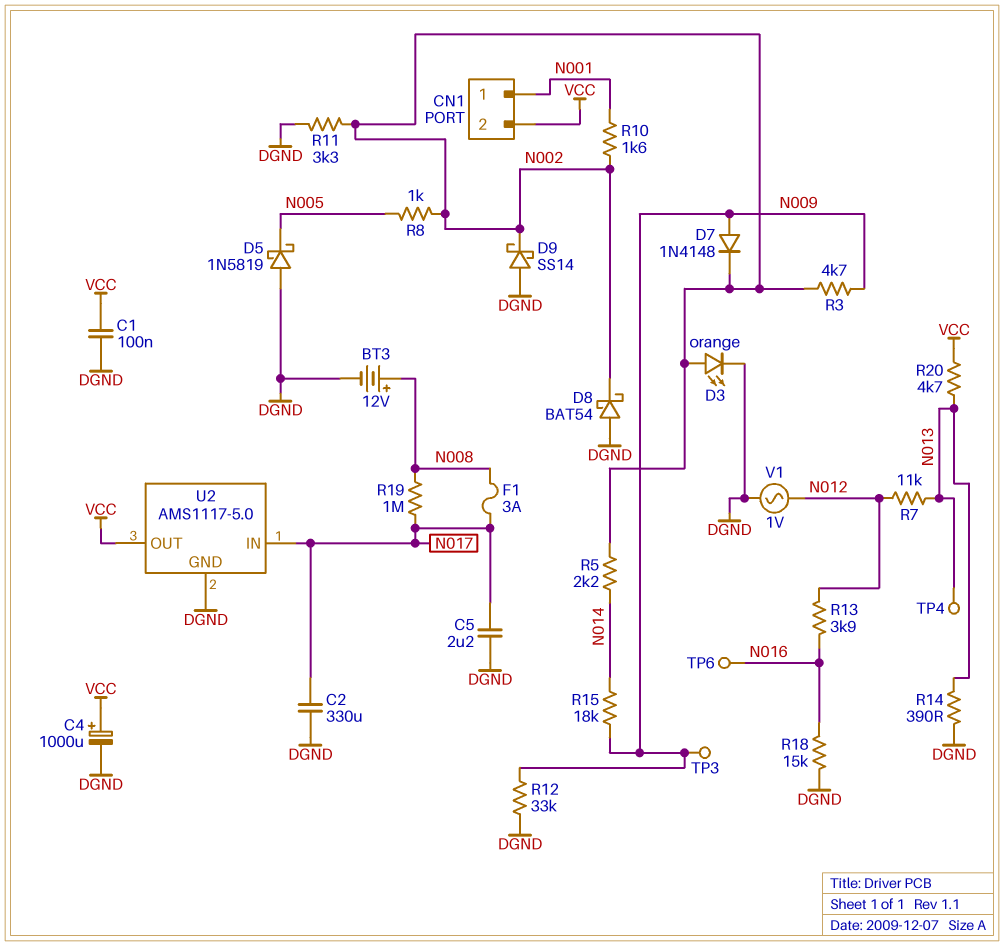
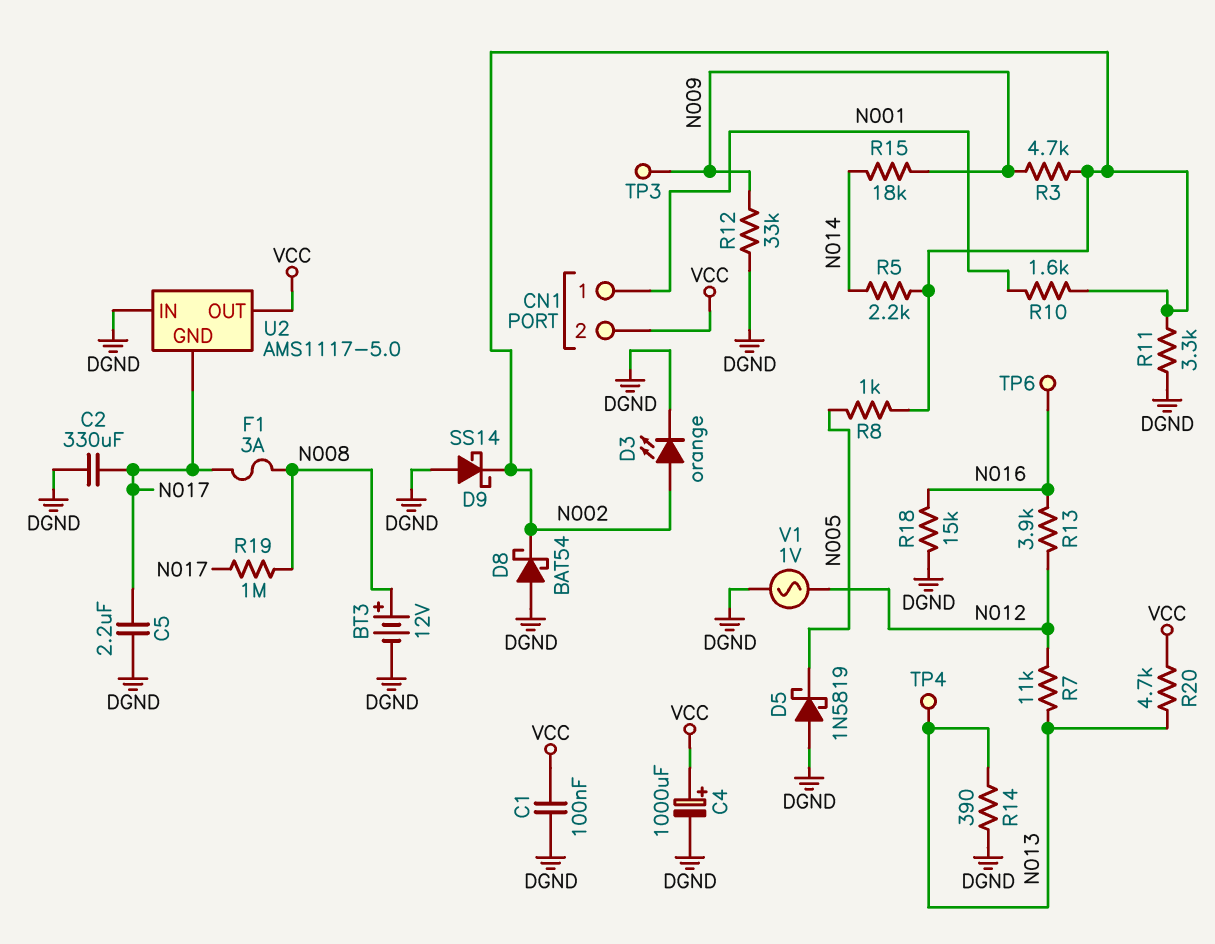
D7: diode 1N4148 (A N009, K N002) -> none
U2 pin GND: DGND -> N017
U2 pin IN: N017 -> DGND

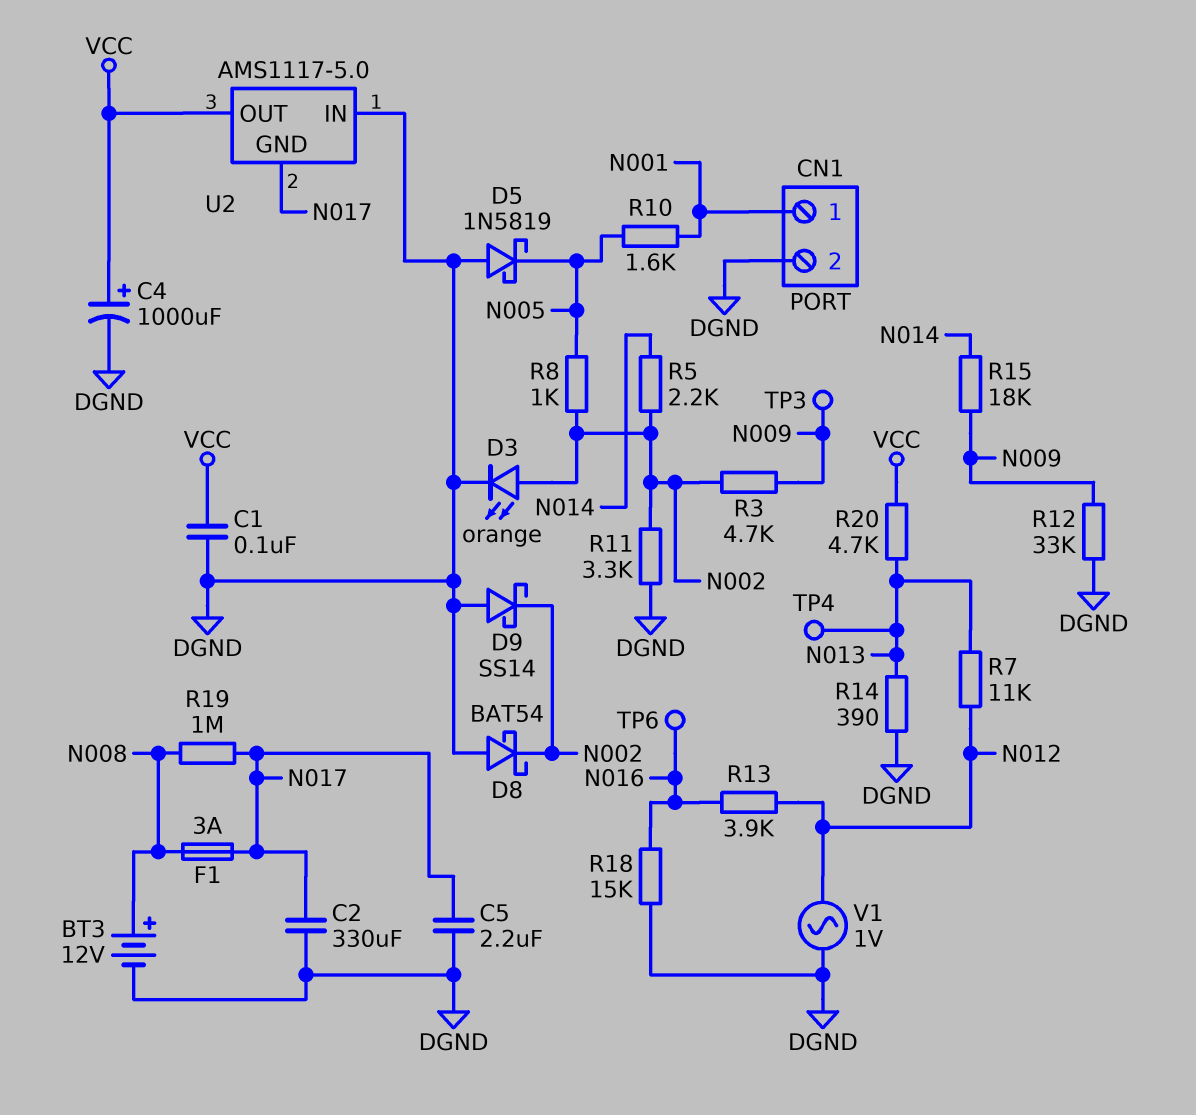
CN1 pin 2: VCC -> DGND
R10: 1.6k (N001, N002) -> 1.6k (N001, N005)

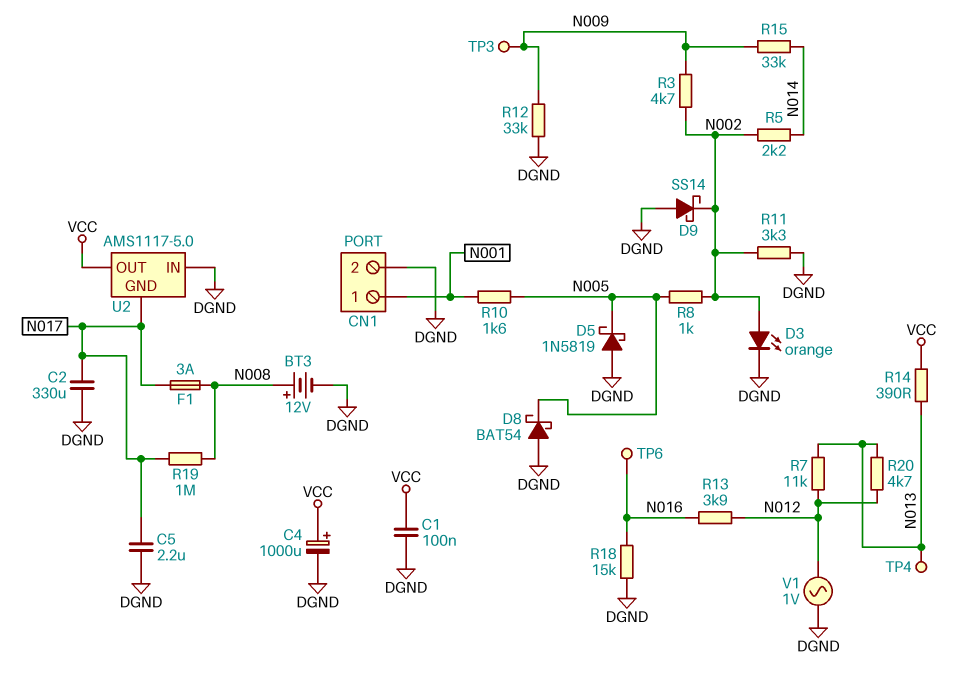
D8: schottky BAT54 (A DGND, K N002) -> schottky BAT54 (A DGND, K N005)
R14: 390 (DGND, N013) -> 390 (N013, VCC)
R15: 18k (N009, N014) -> 33k (N009, N014)
R20: 4.7k (N013, VCC) -> 4.7k (N012, N013)

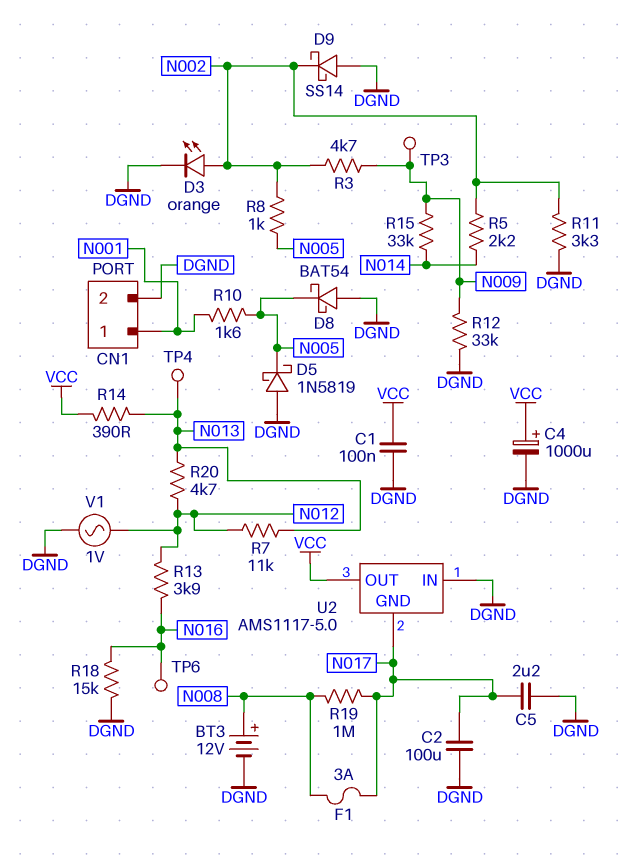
C2: 330uF (DGND, N017) -> 100uF (DGND, N017)

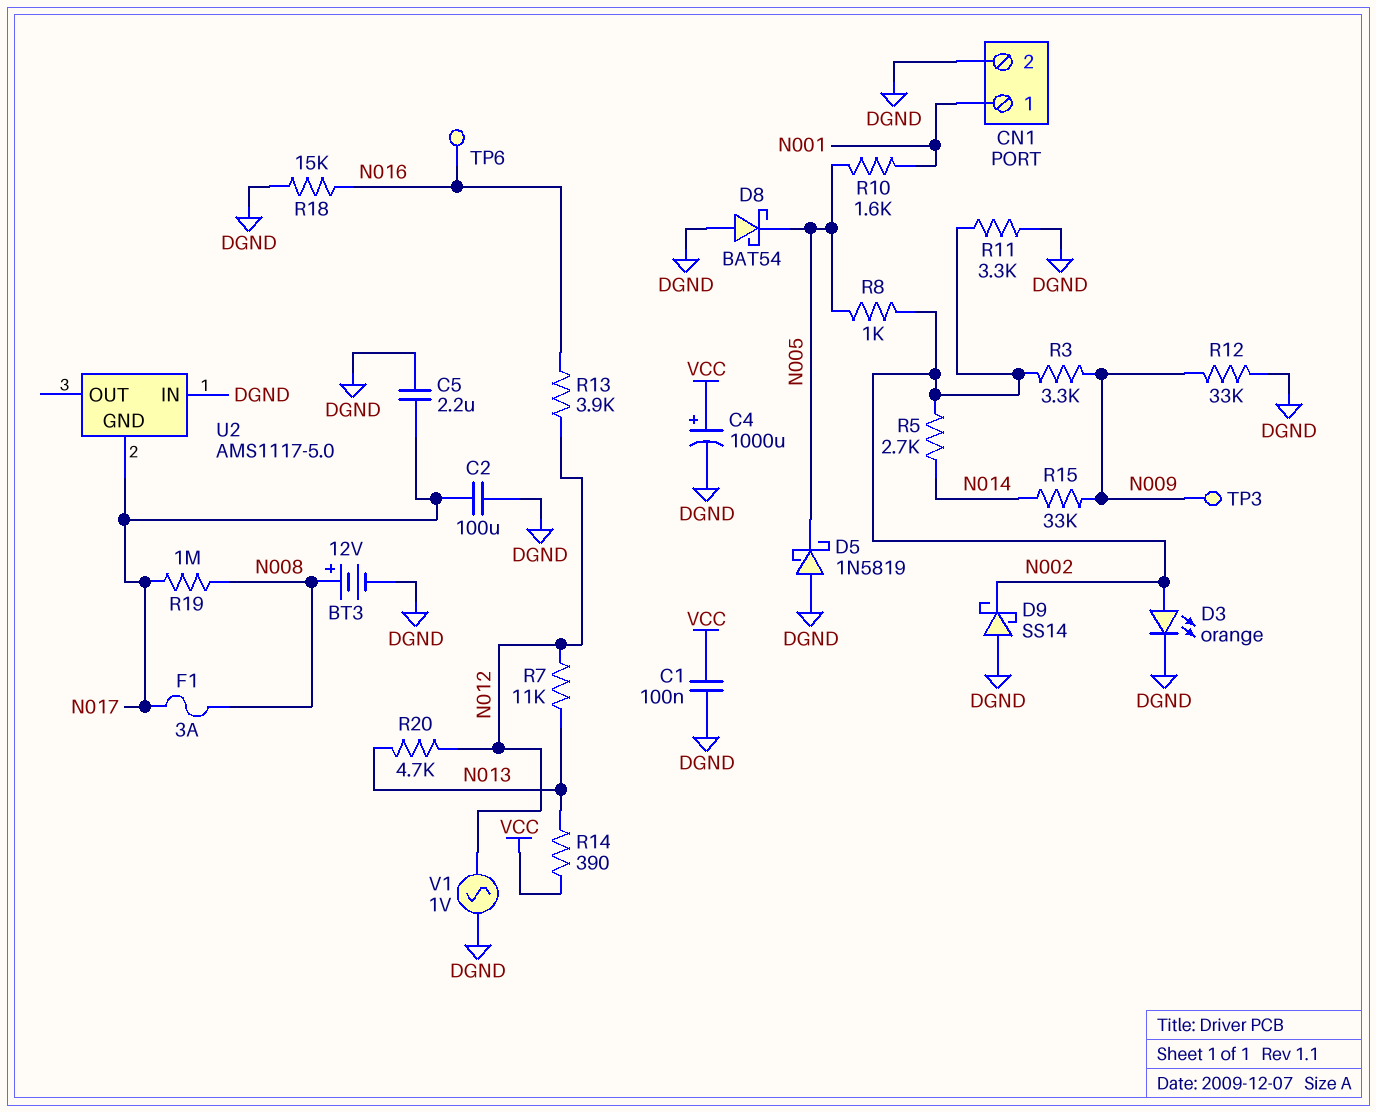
R3: 4.7k (N002, N009) -> 3.3k (N002, N009)
R5: 2.2k (N002, N014) -> 2.7k (N002, N014)
TP4: test point (N013) -> none
U2 pin OUT: VCC -> none

